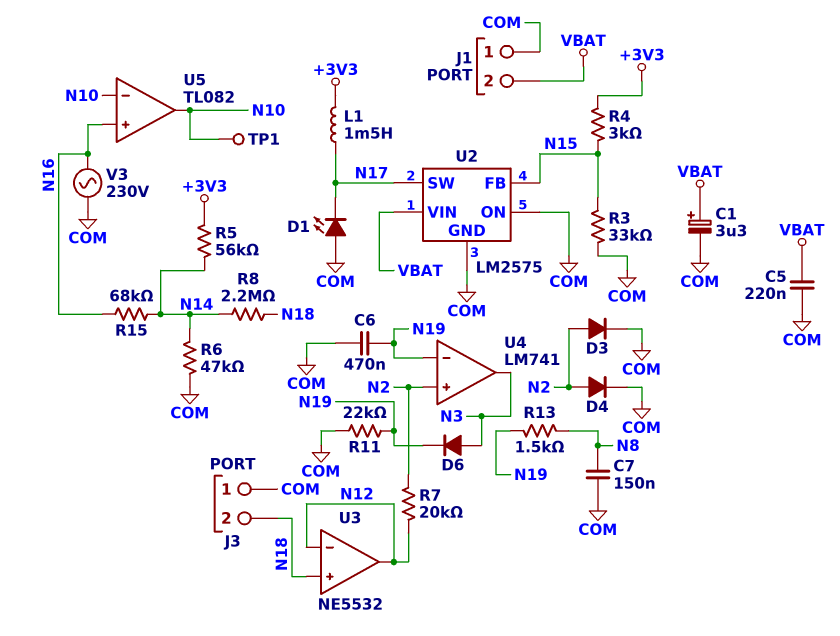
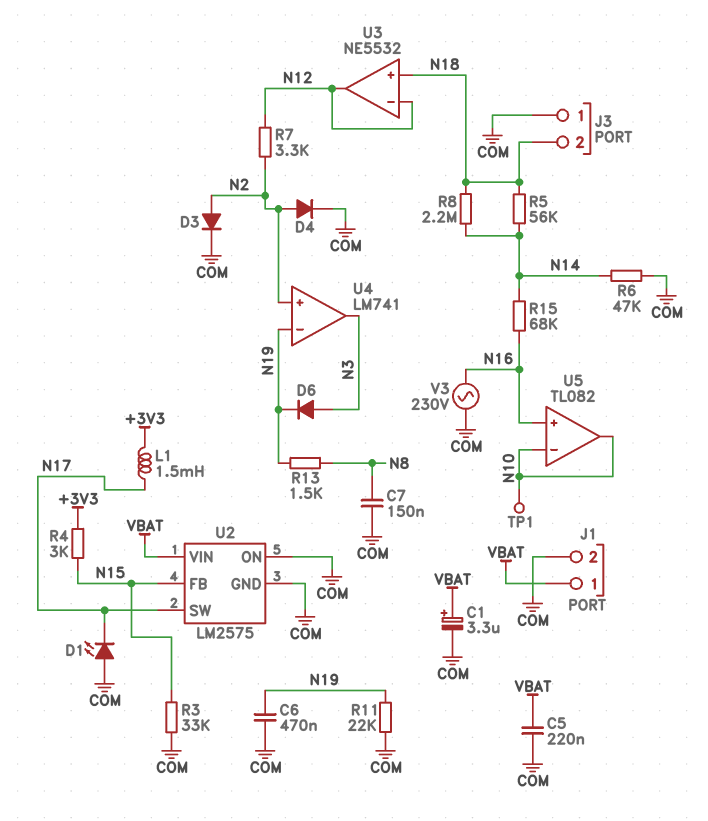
J1 pin 1: COM -> VBAT
J1 pin 2: VBAT -> COM
R5: 56k (+3V3, N14) -> 56k (N14, N18)
R7: 20k (N2, N12) -> 3.3k (N2, N12)

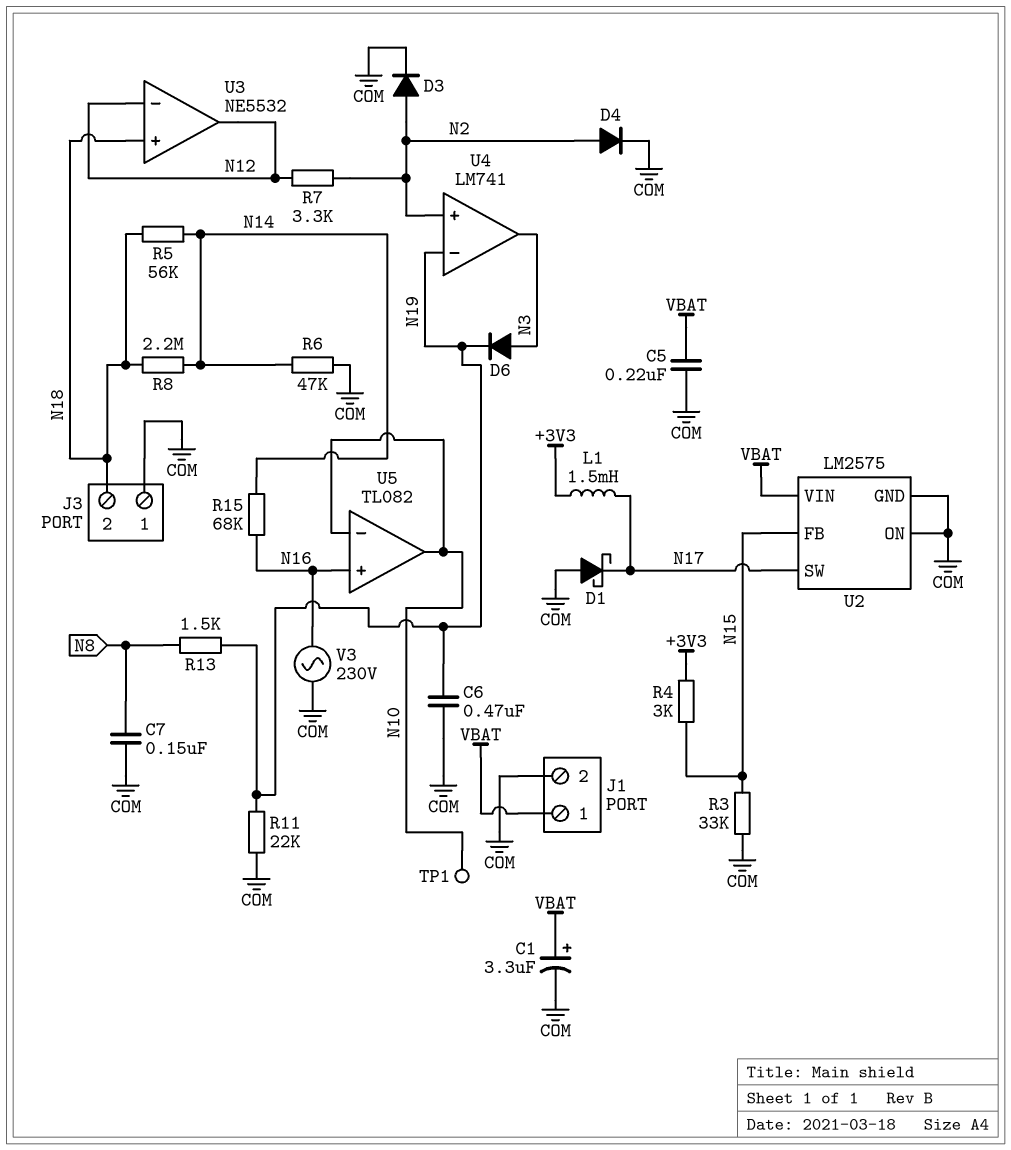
D1: LED (A COM, K N17) -> schottky (A COM, K N17)

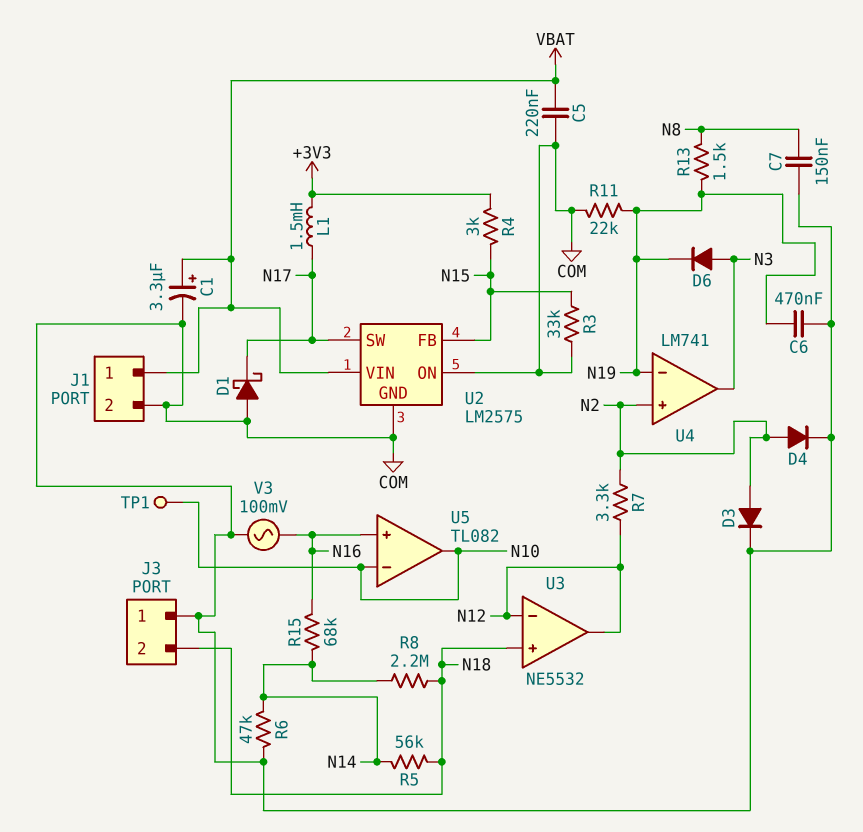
V3: AC 230V (COM, N16) -> AC 100mV (COM, N16)

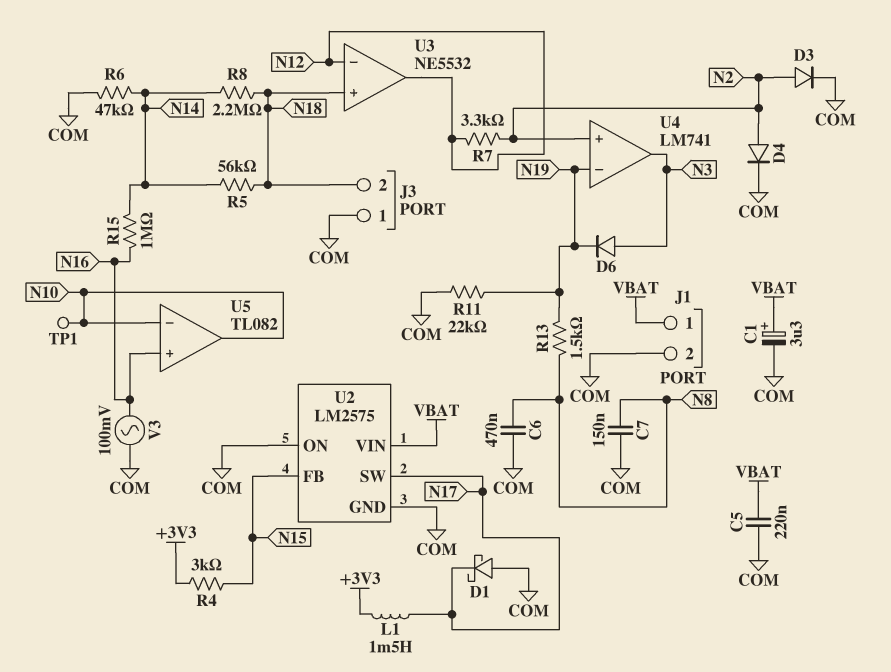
C6: 470nF (COM, N19) -> 470nF (COM, N8)
R3: 33k (COM, N15) -> none
R15: 68k (N14, N16) -> 1M (N14, N16)

